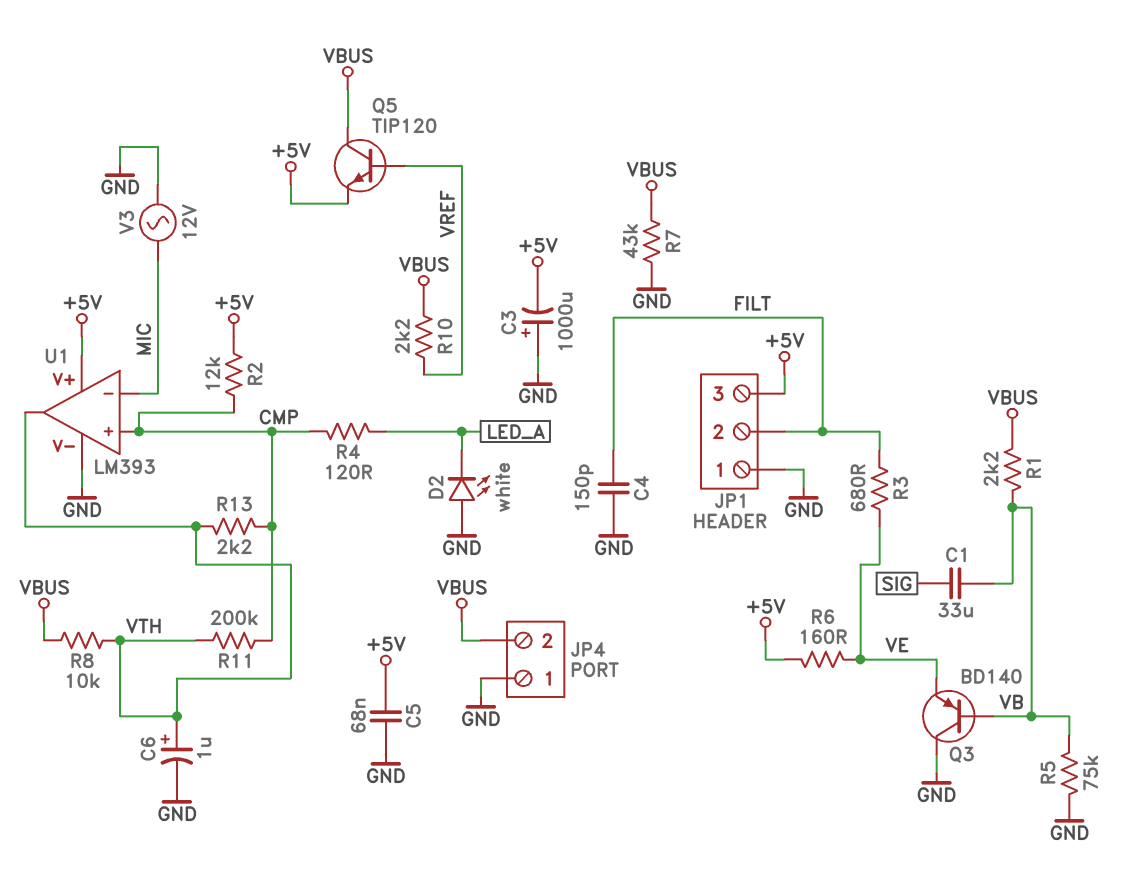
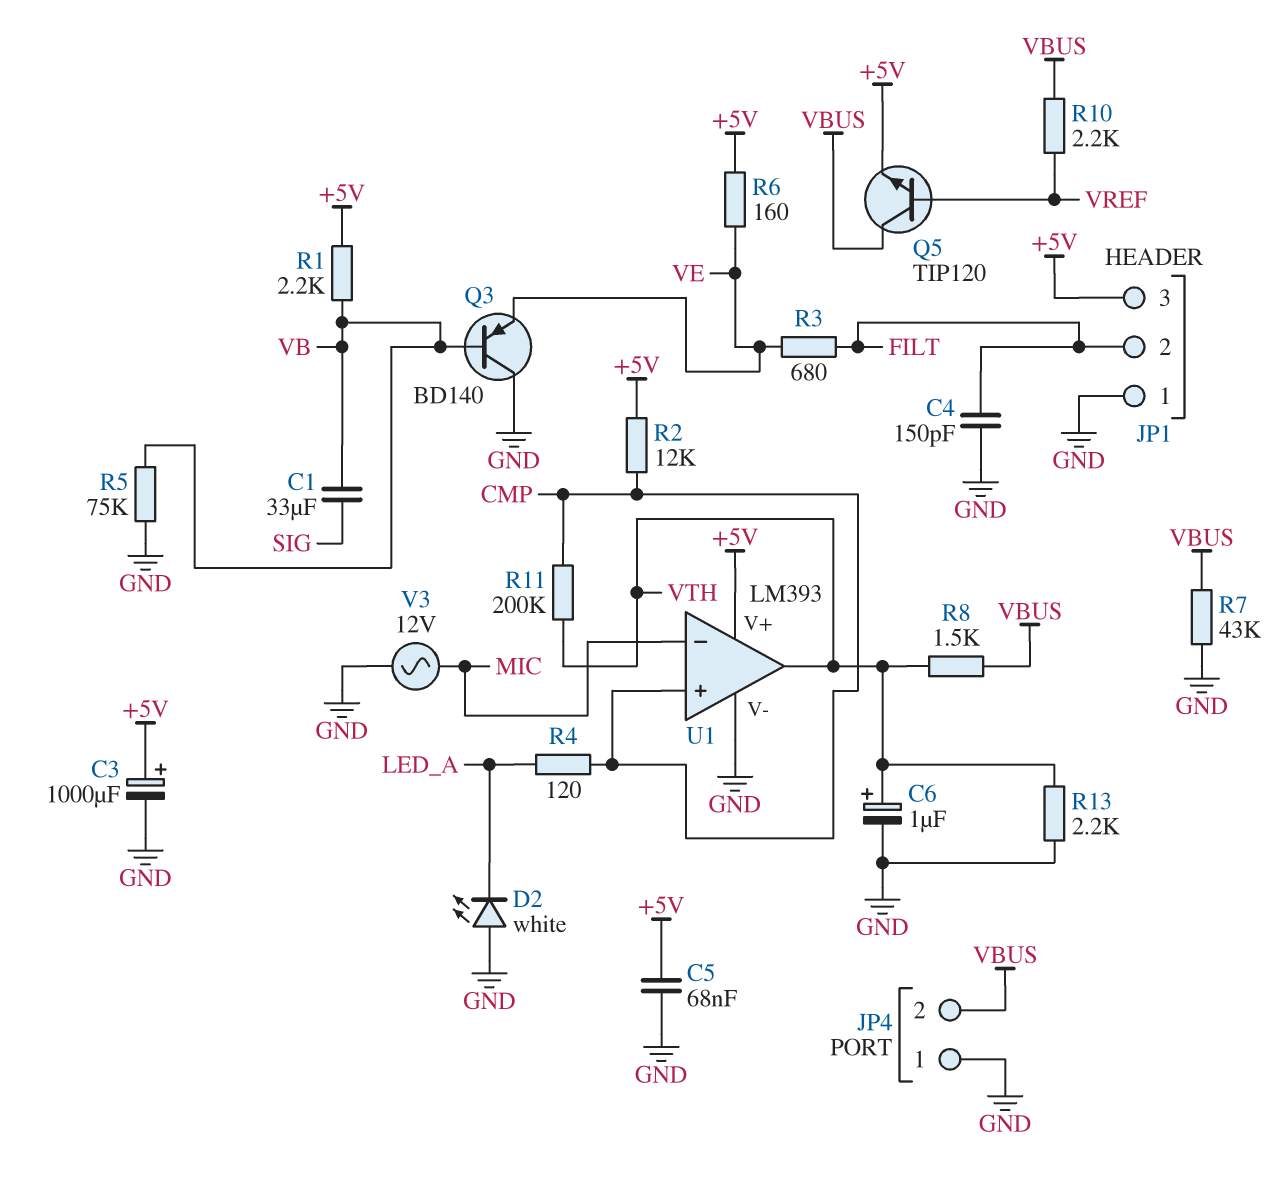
C3: 1000uF (plus GND, minus +5V) -> 1000uF (plus +5V, minus GND)
R1: 2.2k (VB, VBUS) -> 2.2k (+5V, VB)
R8: 10k (VBUS, VTH) -> 1.5k (VBUS, VTH)
R13: 2.2k (CMP, VTH) -> 2.2k (GND, VTH)

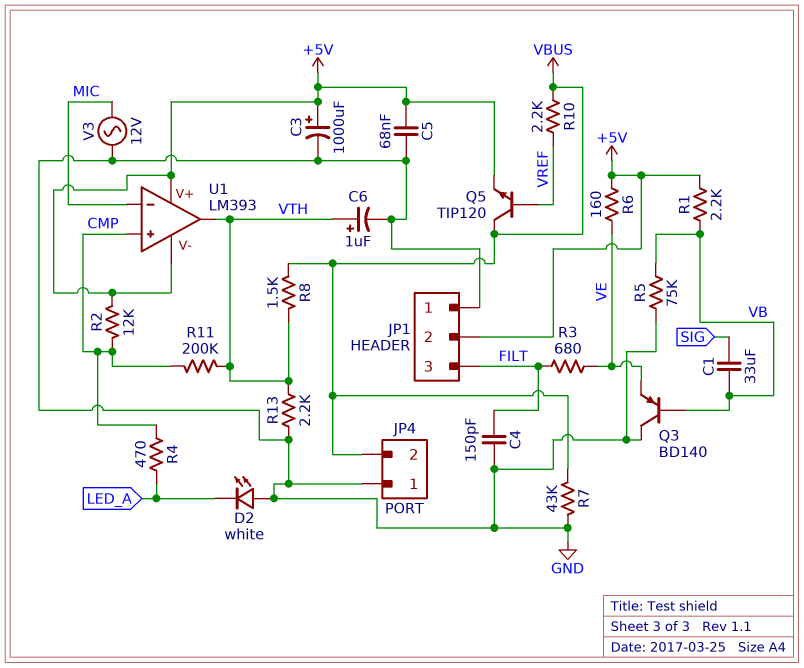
JP1 pin 2: FILT -> +5V
JP1 pin 3: +5V -> FILT
R4: 120 (CMP, LED_A) -> 470 (CMP, LED_A)
U1 pin V-: GND -> +5V

